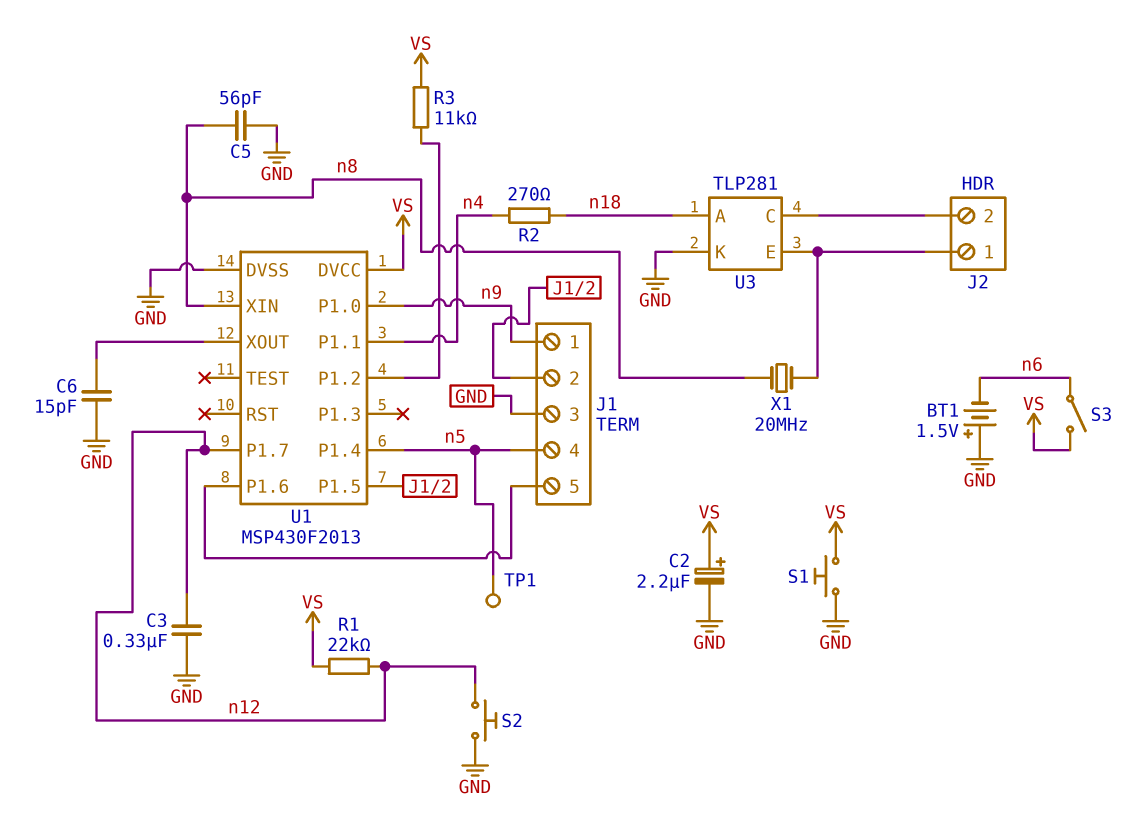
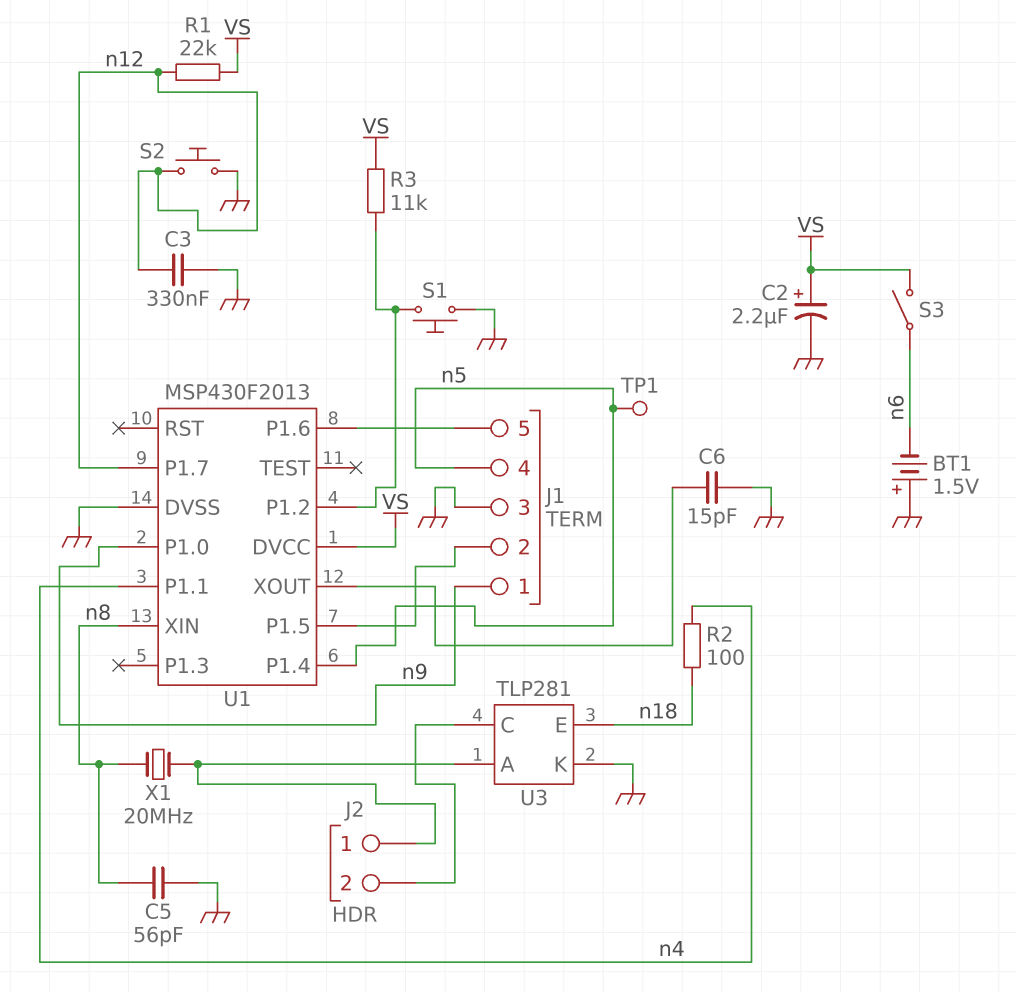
R2: 270 (n4, n18) -> 100 (n4, n18)
S1: button (GND, VS) -> button (GND, U1/P1.2)
U3 pin A: n18 -> J2/1
U3 pin E: J2/1 -> n18

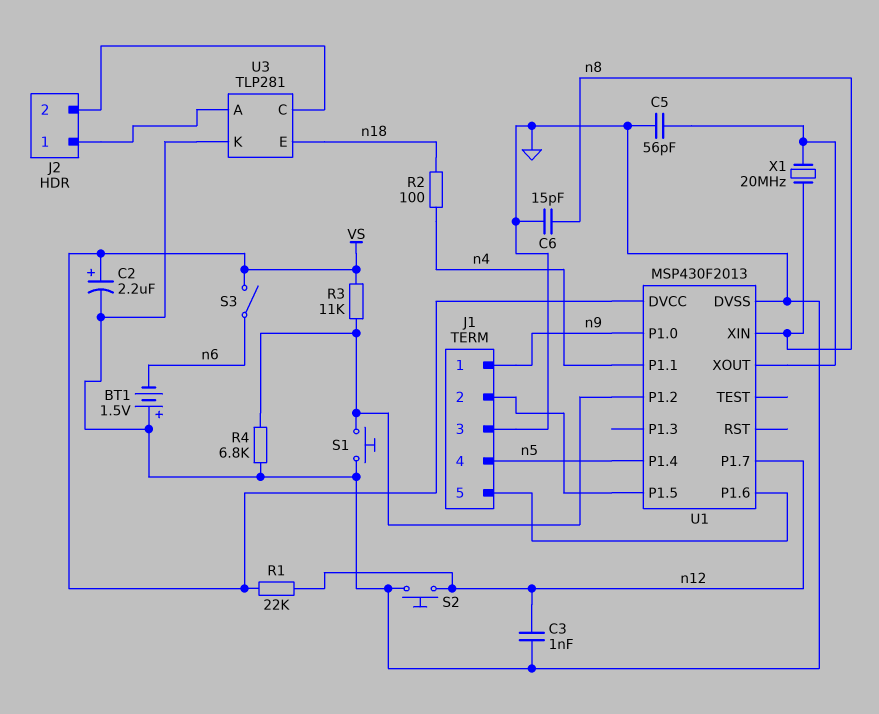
C3: 330nF (GND, n12) -> 1nF (GND, n12)
C5: 56pF (GND, n8) -> 56pF (GND, U1/XOUT)
C6: 15pF (GND, U1/XOUT) -> 15pF (GND, n8)
R4: none -> 6.8k (GND, U1/P1.2)
TP1: test point (n5) -> none
X1: 20MHz (J2/1, n8) -> 20MHz (U1/XOUT, n8)

